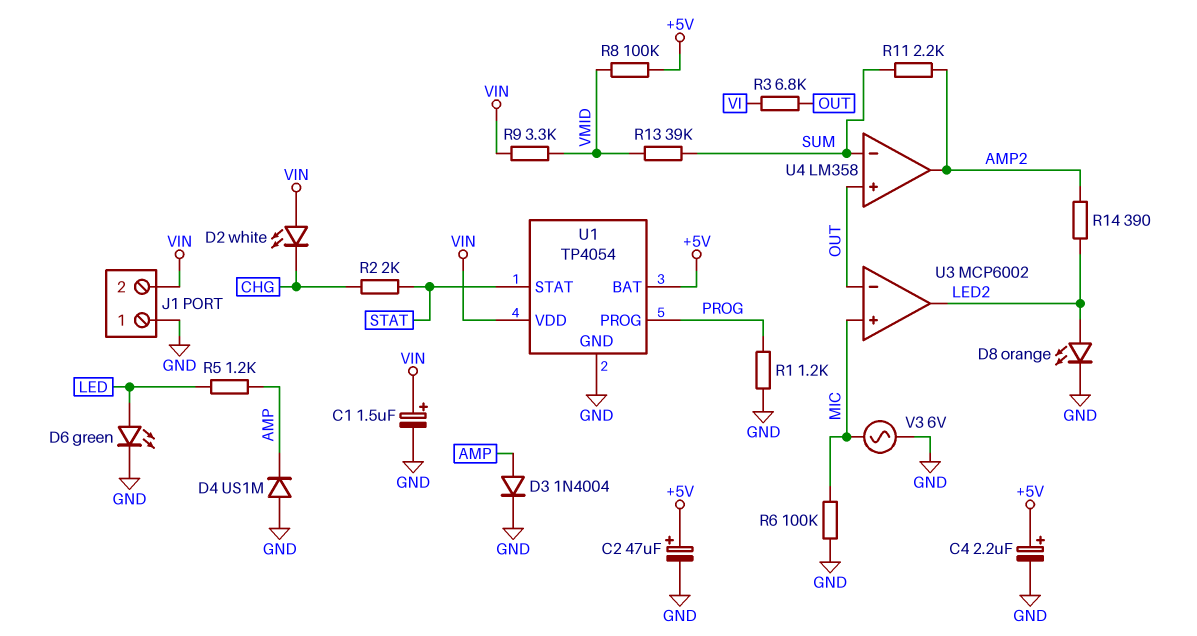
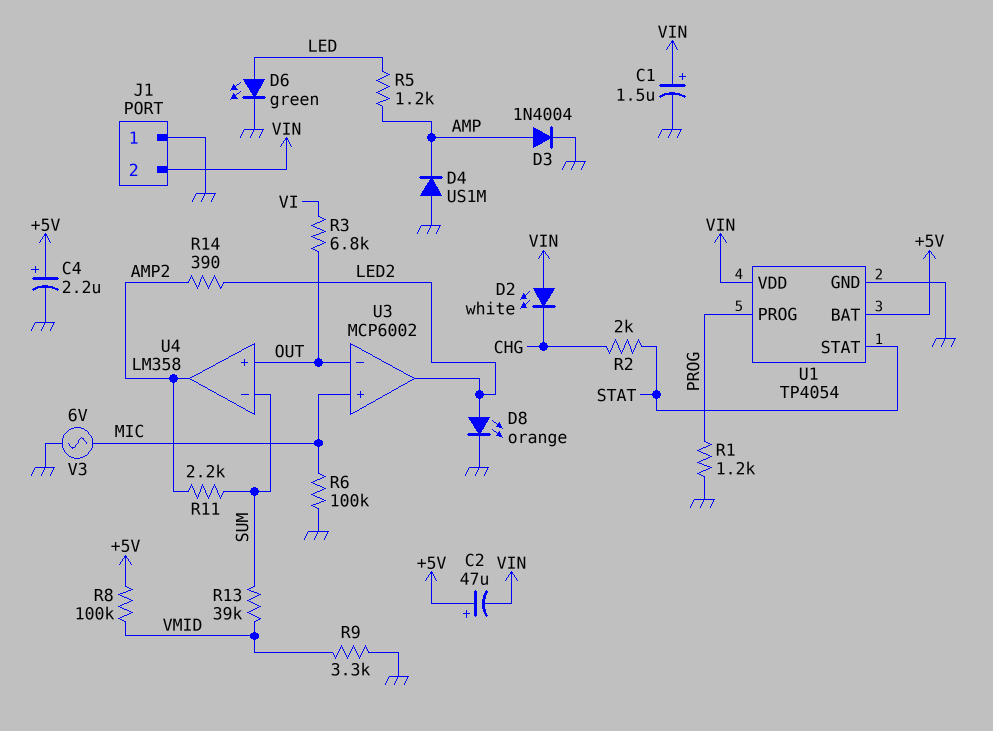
C2: 47uF (plus +5V, minus GND) -> 47uF (plus +5V, minus VIN)
R9: 3.3k (VIN, VMID) -> 3.3k (GND, VMID)

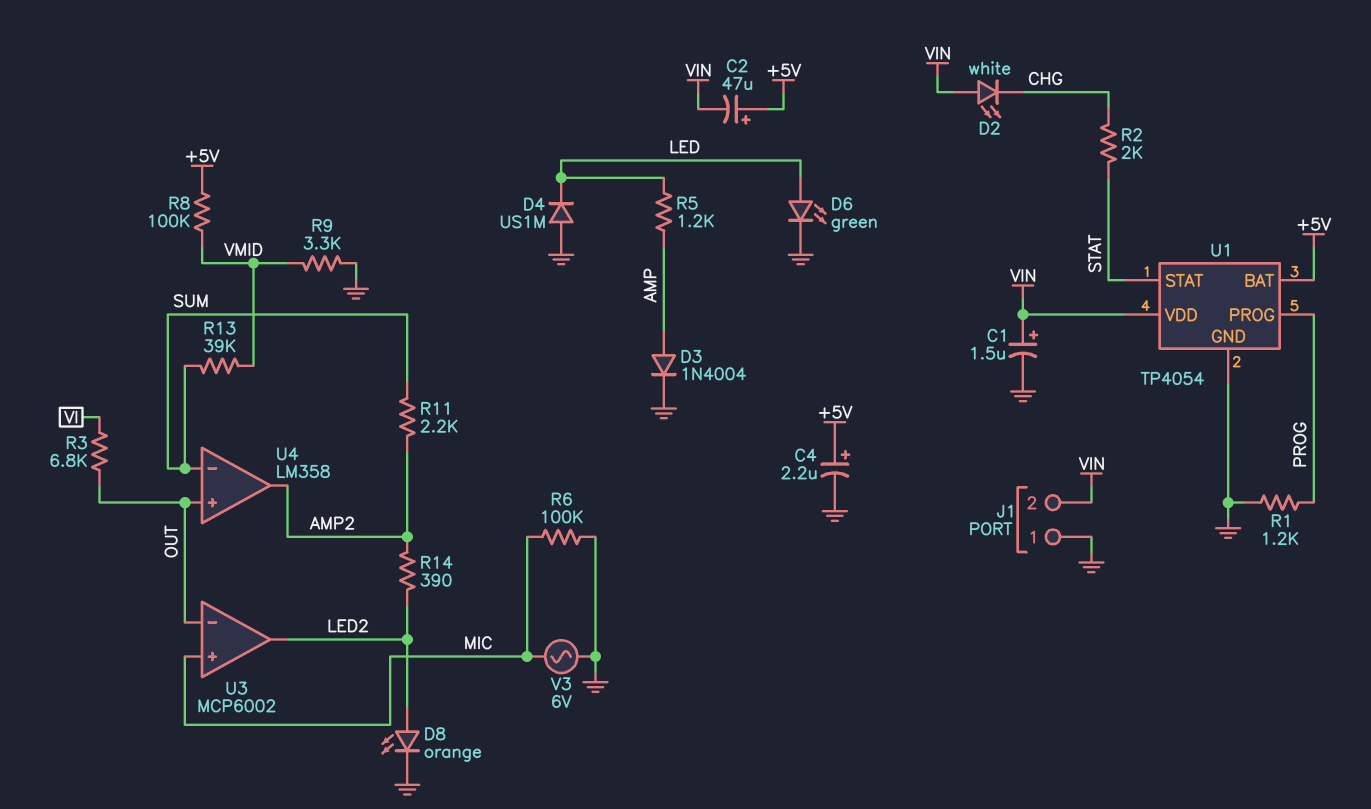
D4: diode US1M (A GND, K AMP) -> diode US1M (A GND, K LED)

